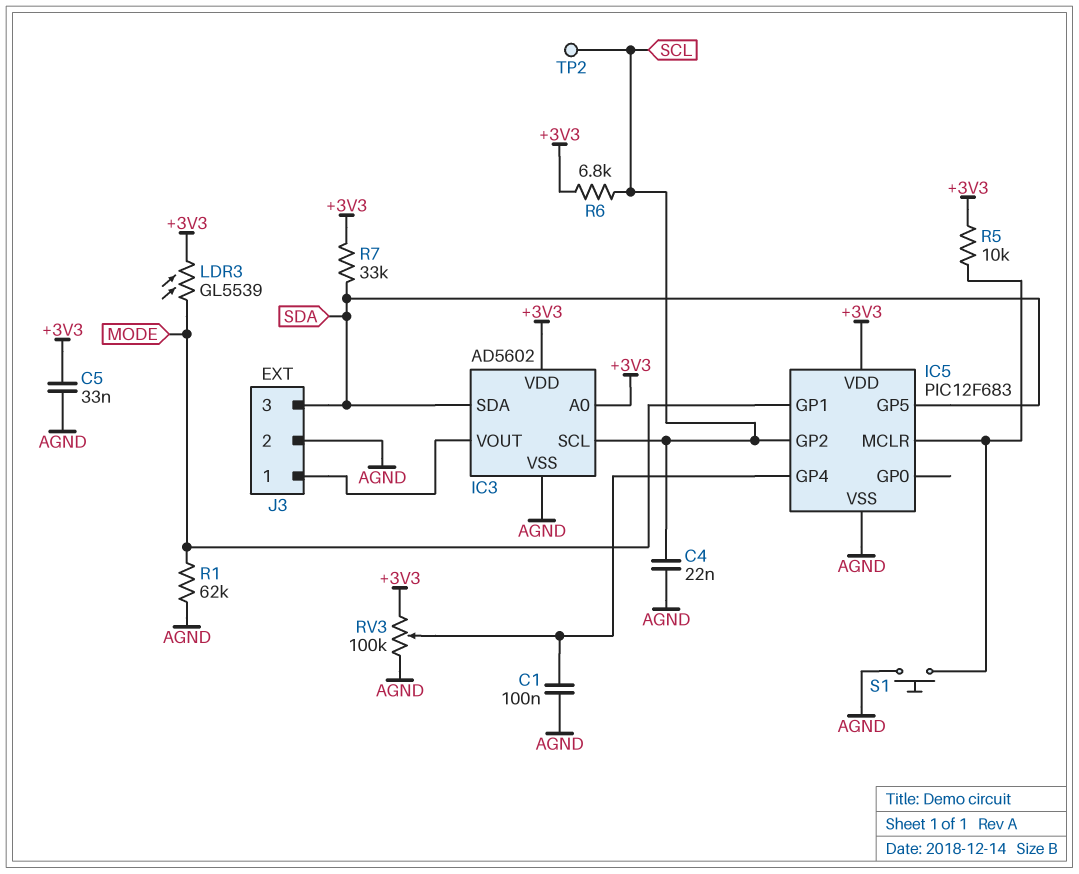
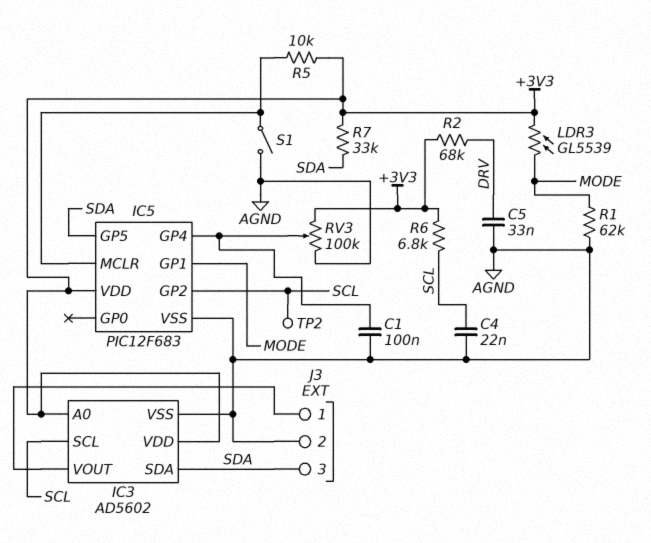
C5: 33nF (+3V3, AGND) -> 33nF (AGND, DRV)
R2: none -> 68k (+3V3, DRV)
S1: button (AGND, IC5/MCLR) -> switch (AGND, IC5/MCLR)

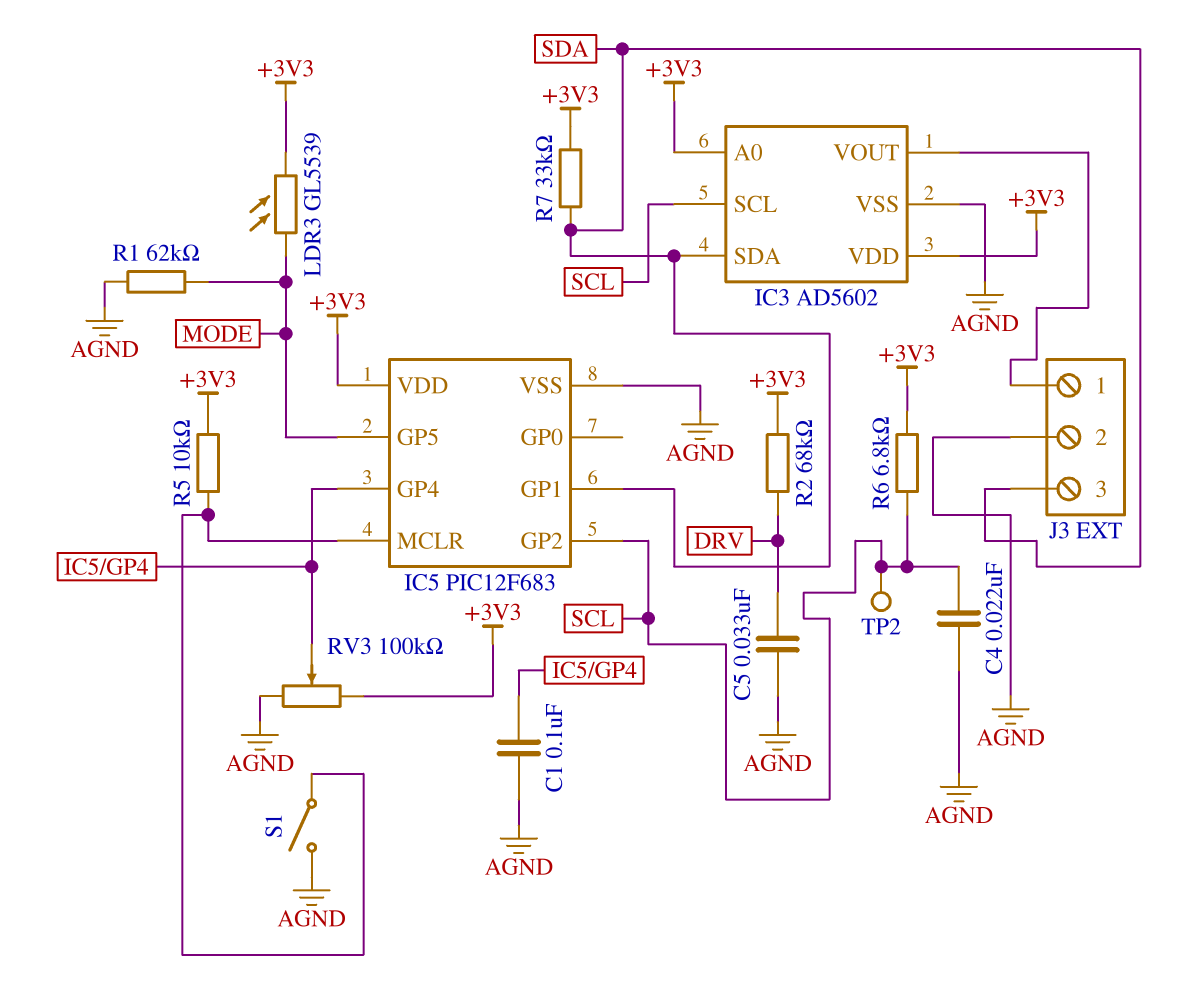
IC5 pin GP1: MODE -> SDA
IC5 pin GP5: SDA -> MODE

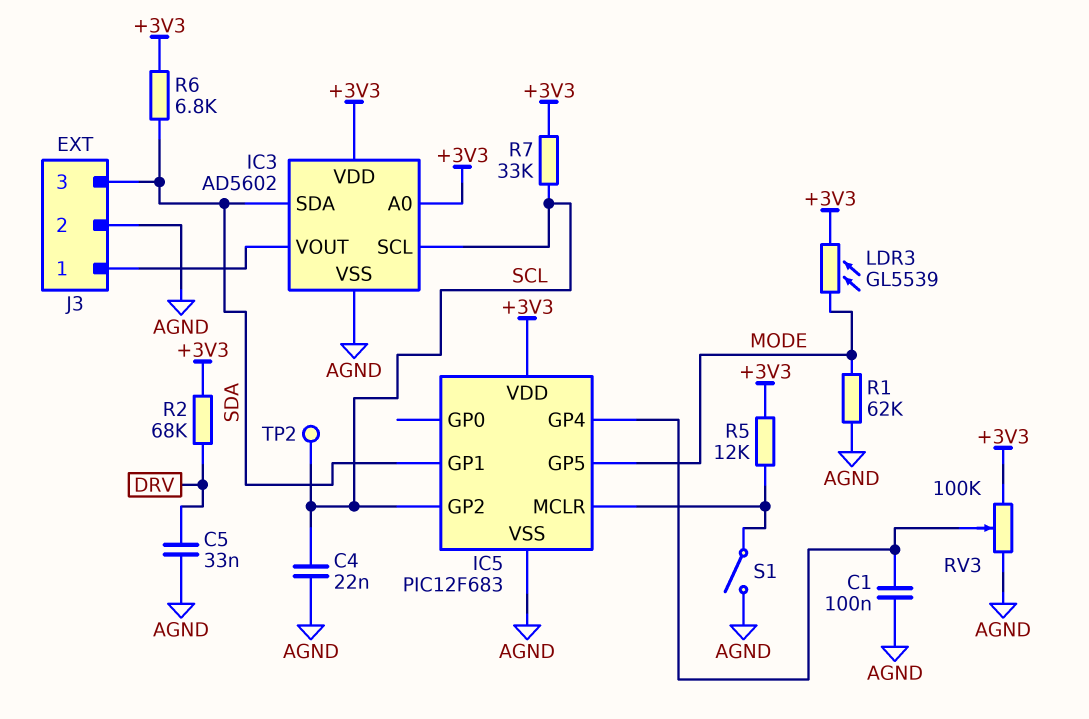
R5: 10k (+3V3, IC5/MCLR) -> 12k (+3V3, IC5/MCLR)
R6: 6.8k (+3V3, SCL) -> 6.8k (+3V3, SDA)
R7: 33k (+3V3, SDA) -> 33k (+3V3, SCL)

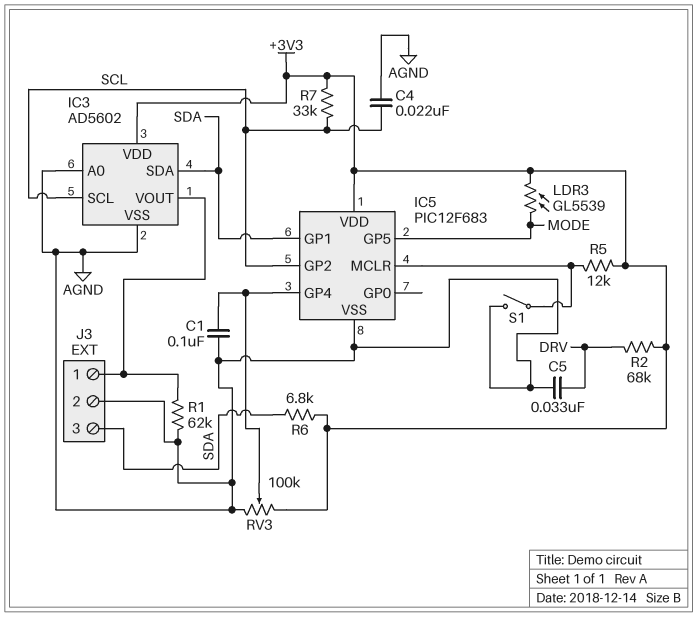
IC3 pin A0: +3V3 -> AGND
R1: 62k (AGND, MODE) -> 62k (AGND, IC3/VOUT)
TP2: test point (SCL) -> none

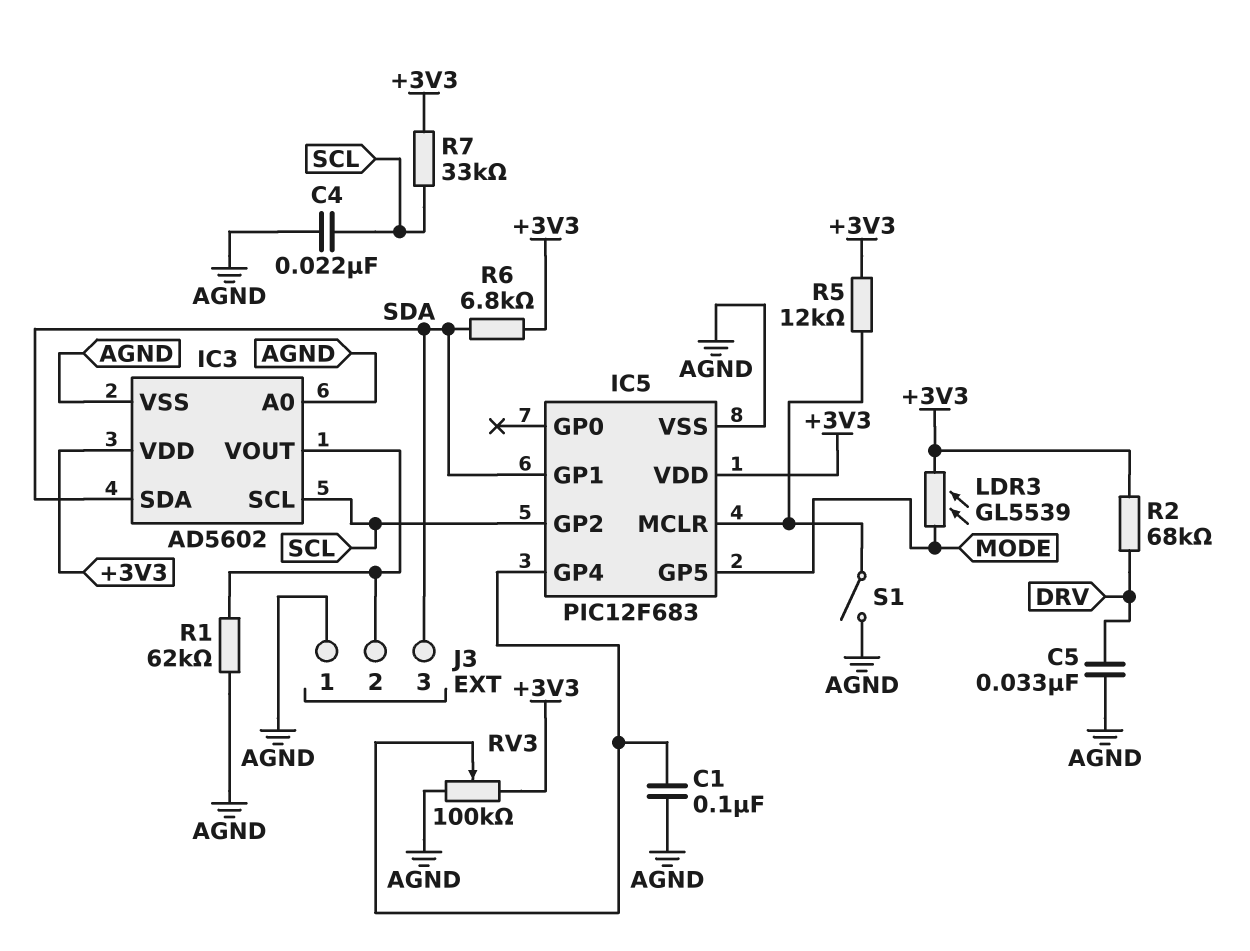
J3 pin 1: IC3/VOUT -> AGND
J3 pin 2: AGND -> IC3/VOUT

